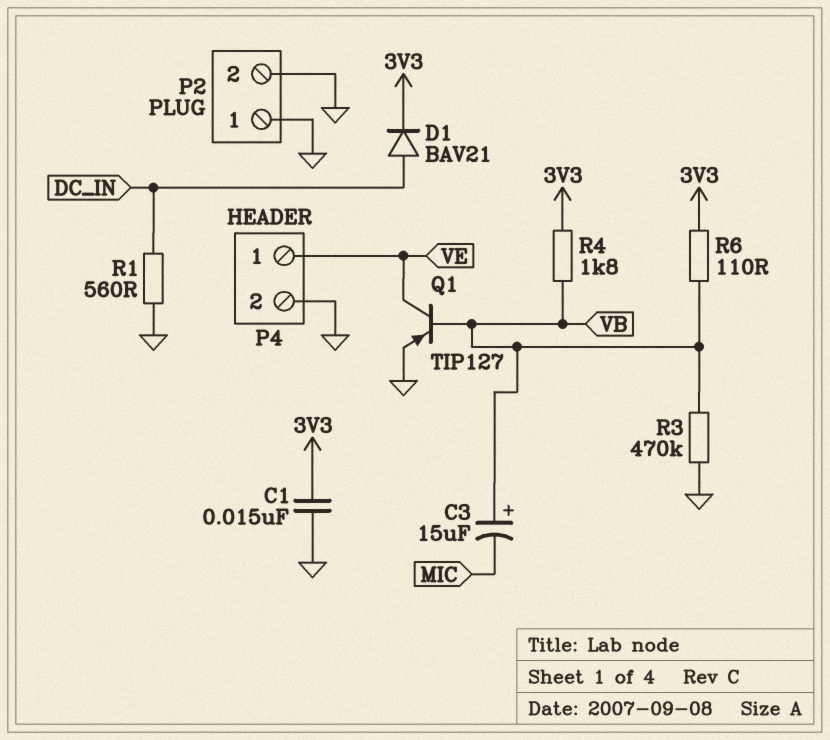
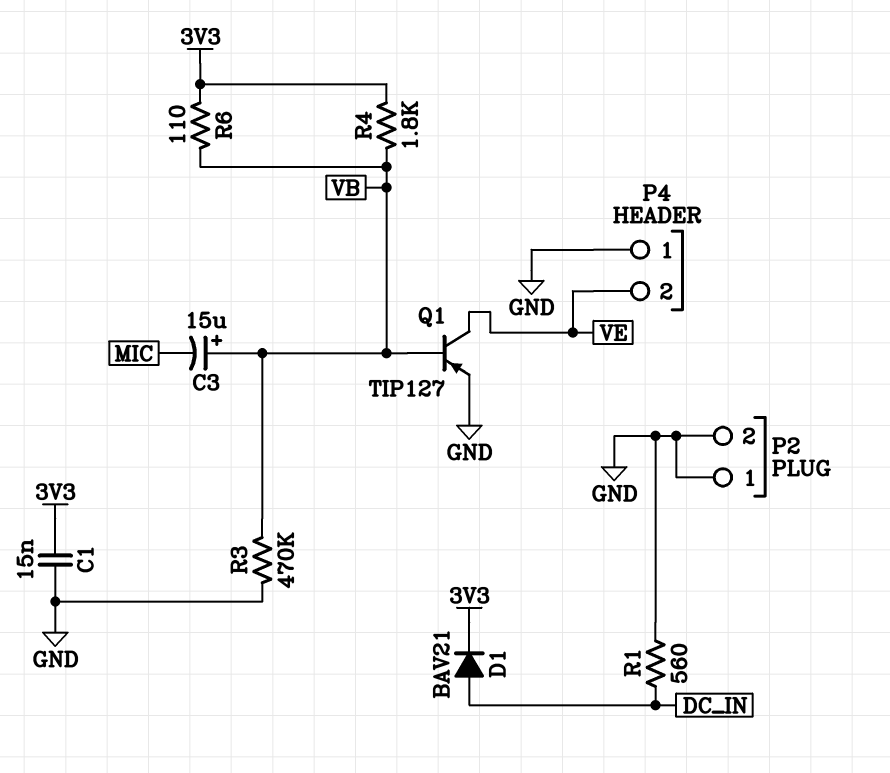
P4 pin 1: VE -> GND
P4 pin 2: GND -> VE

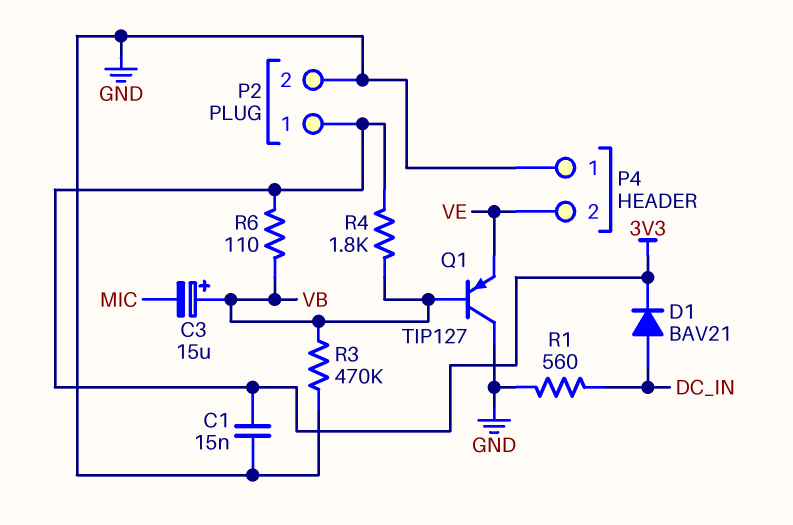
P2 pin 1: GND -> 3V3
Q1: PNP TIP127 (B VB, C VE, E GND) -> PNP TIP127 (B VB, C GND, E VE)

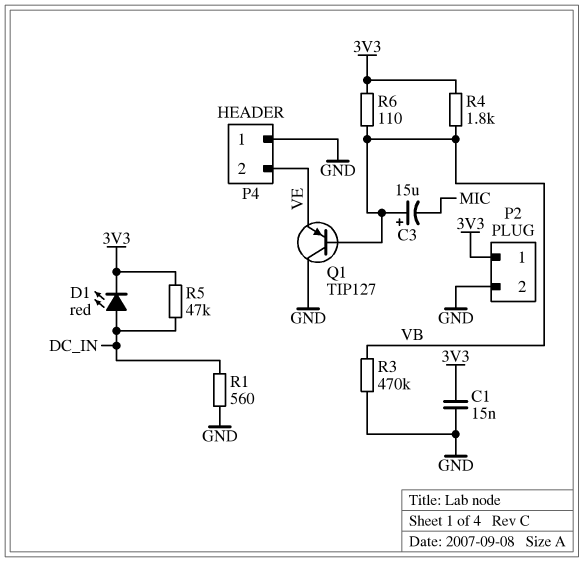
D1: diode BAV21 (A DC_IN, K 3V3) -> LED red (A DC_IN, K 3V3)
R5: none -> 47k (3V3, DC_IN)

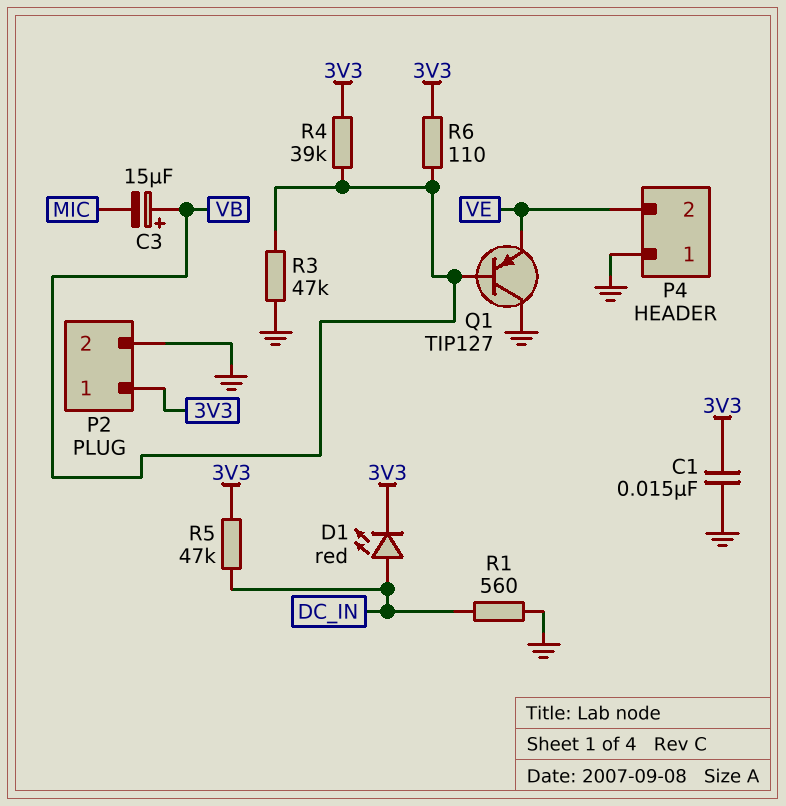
R3: 470k (GND, VB) -> 47k (GND, VB)
R4: 1.8k (3V3, VB) -> 39k (3V3, VB)

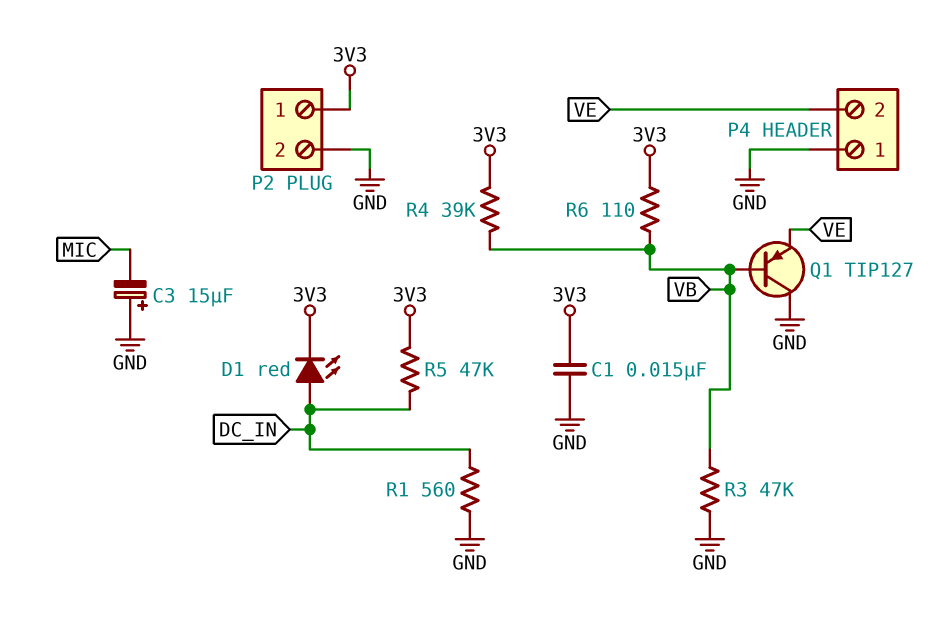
C3: 15uF (plus VB, minus MIC) -> 15uF (plus GND, minus MIC)

